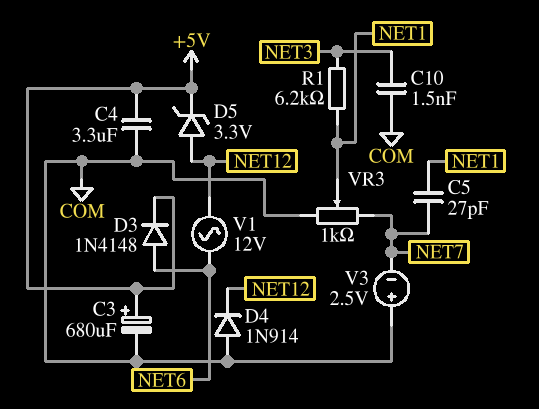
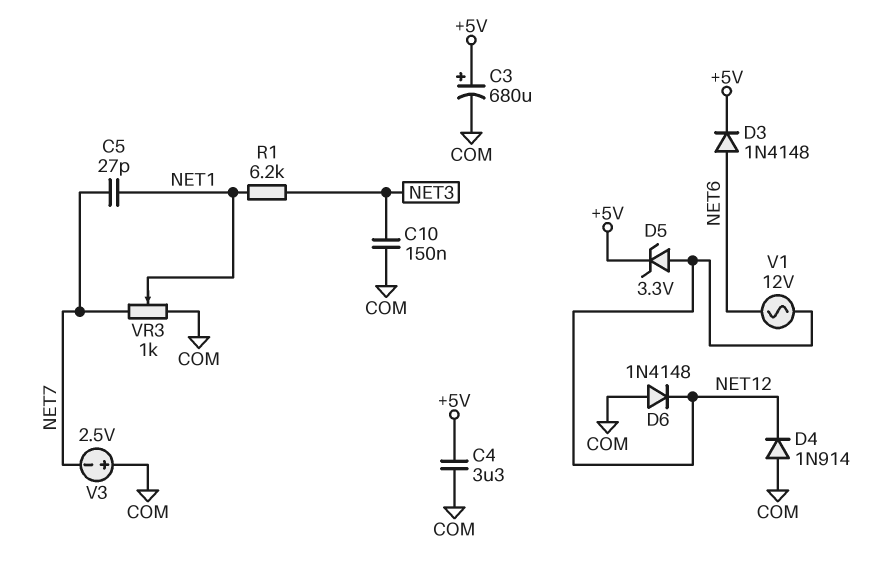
C10: 1.5nF (COM, NET3) -> 150nF (COM, NET3)
D6: none -> diode 1N4148 (A COM, K NET12)

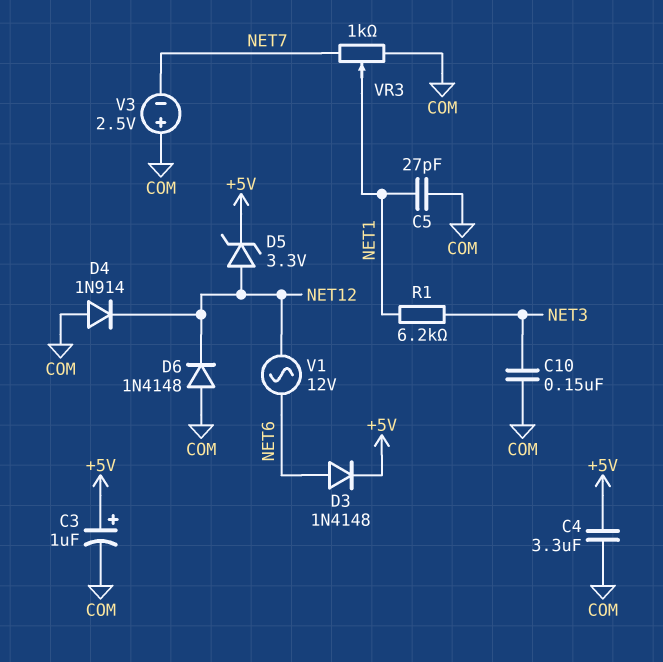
C3: 680uF (plus +5V, minus COM) -> 1uF (plus +5V, minus COM)
C5: 27pF (NET1, NET7) -> 27pF (COM, NET1)

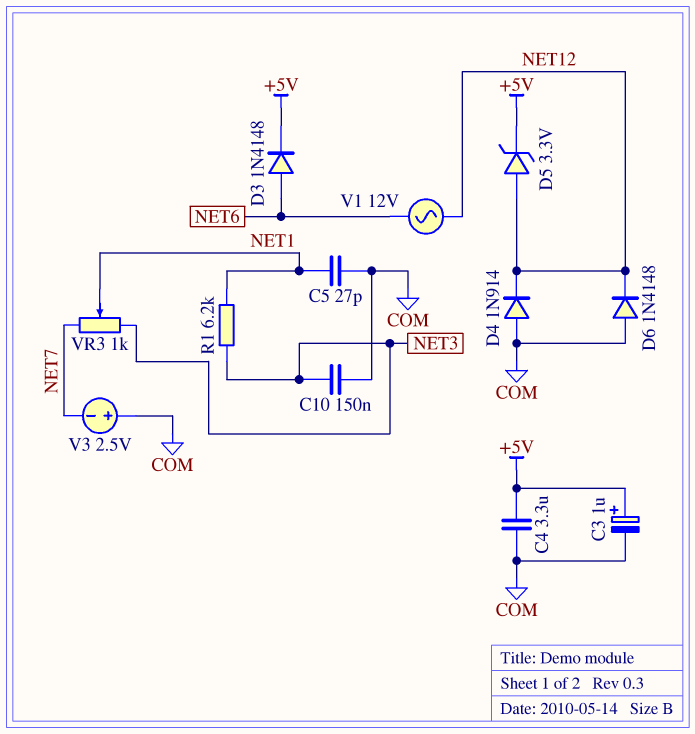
VR3: 1k (COM, NET7, wiper NET1) -> 1k (NET3, NET7, wiper NET1)

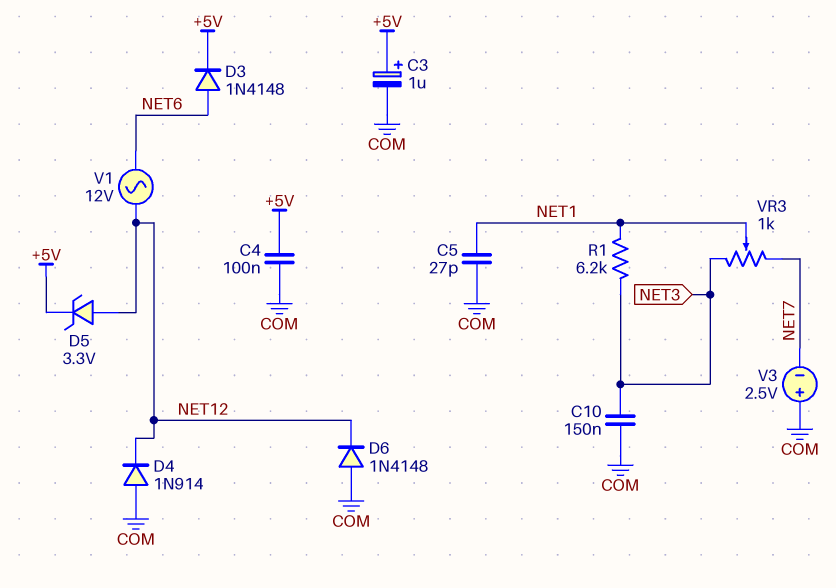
C4: 3.3uF (+5V, COM) -> 100nF (+5V, COM)

